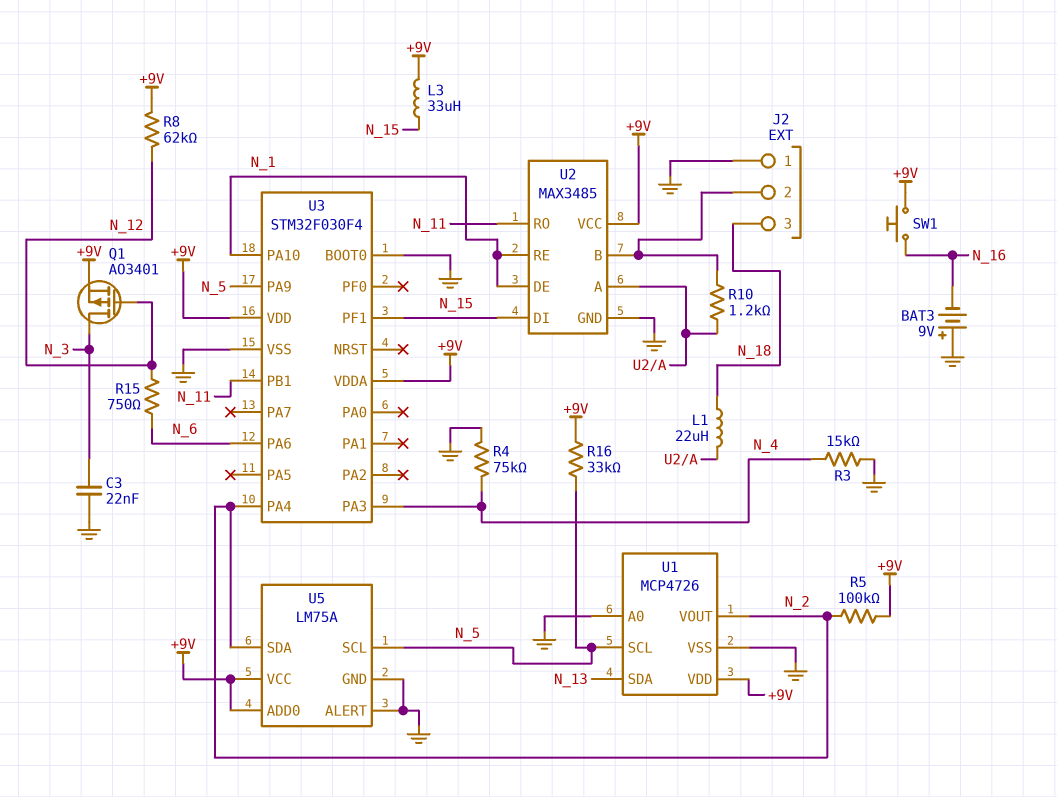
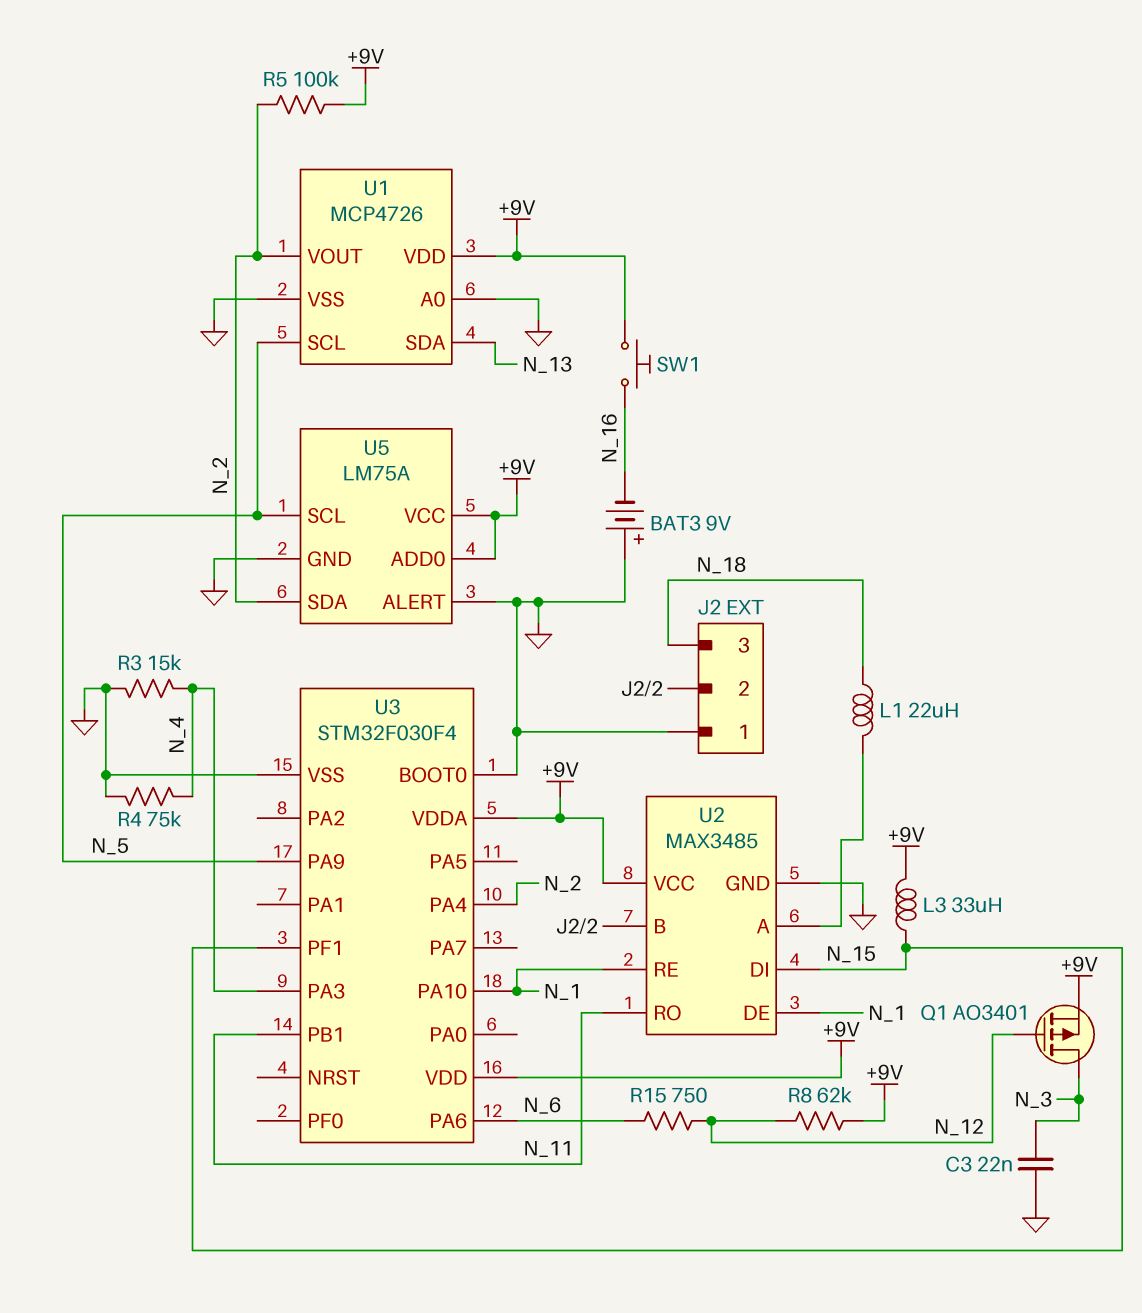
R10: 1.2k (J2/2, U2/A) -> none
R16: 33k (+9V, N_5) -> none

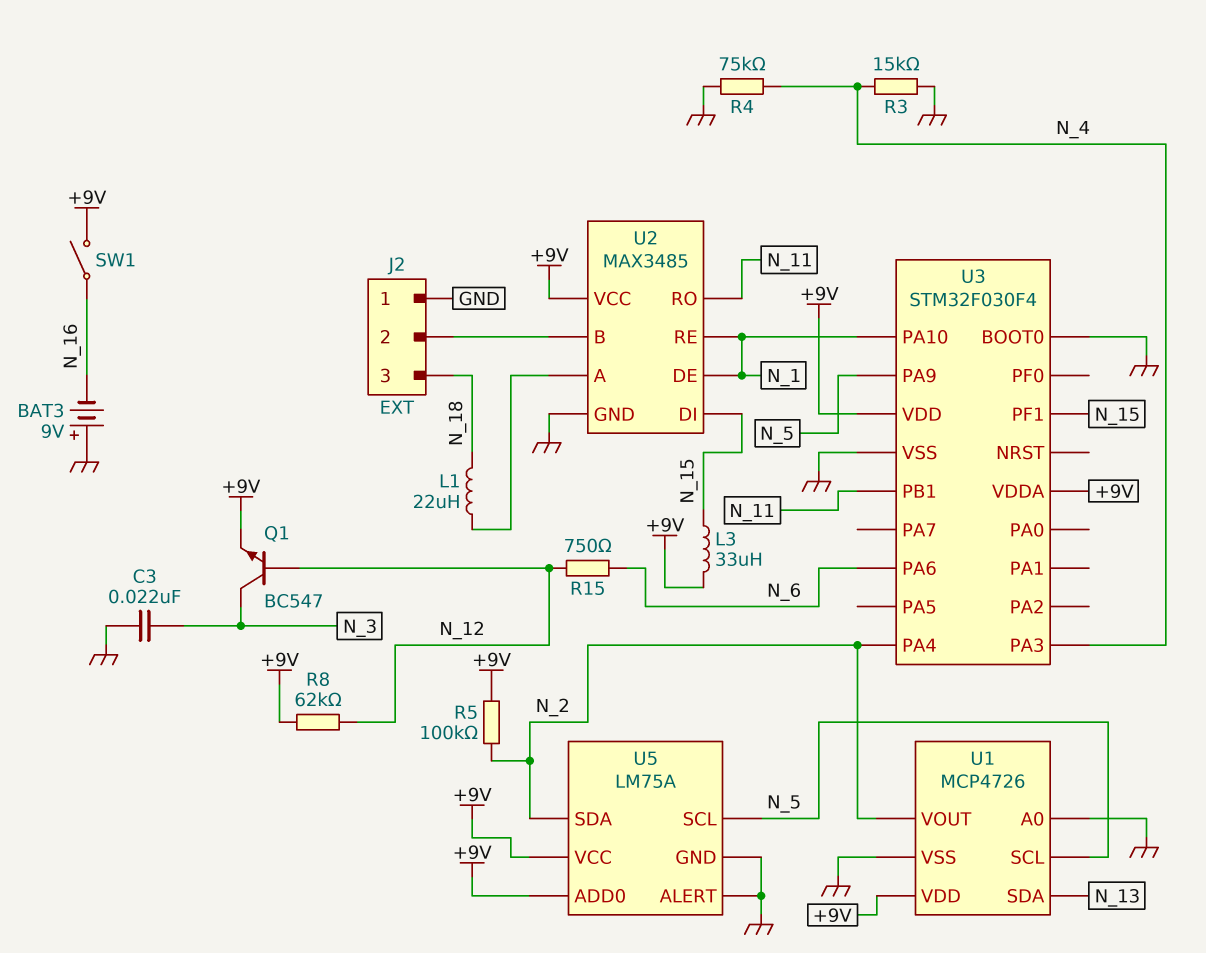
Q1: PMOS AO3401 (G N_12, D N_3, S +9V) -> NPN BC547 (B N_12, C N_3, E +9V)
SW1: button (+9V, N_16) -> switch (+9V, N_16)

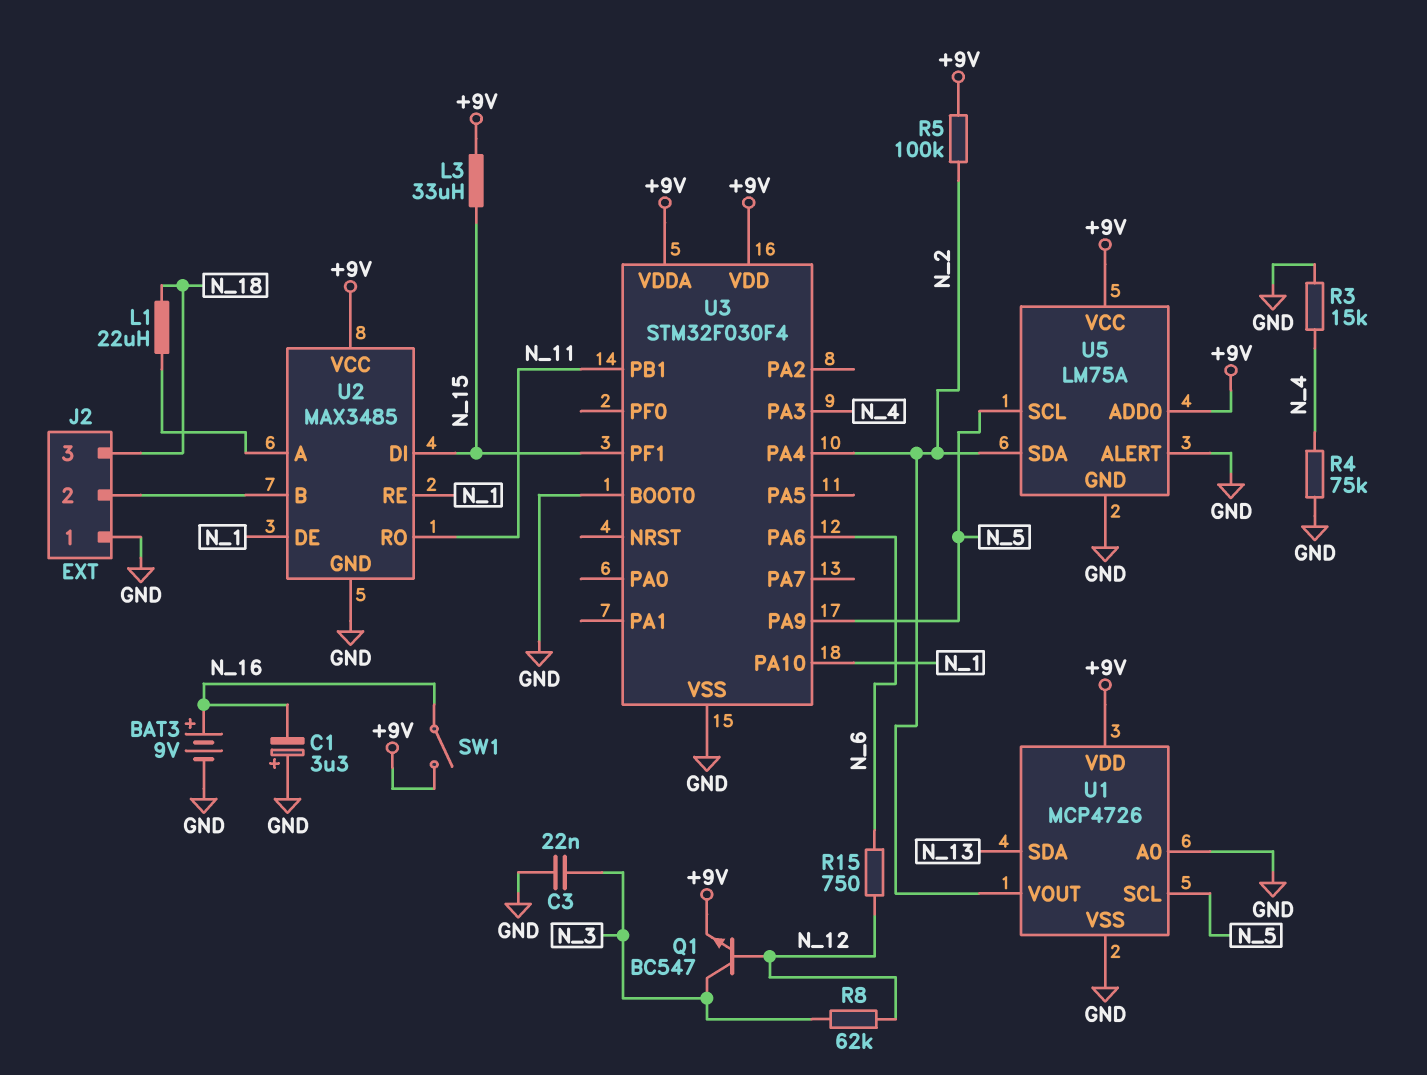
BAT3: 9V (plus GND, minus N_16) -> 9V (plus N_16, minus GND)
C1: none -> 3.3uF (plus GND, minus N_16)
R8: 62k (+9V, N_12) -> 62k (N_3, N_12)

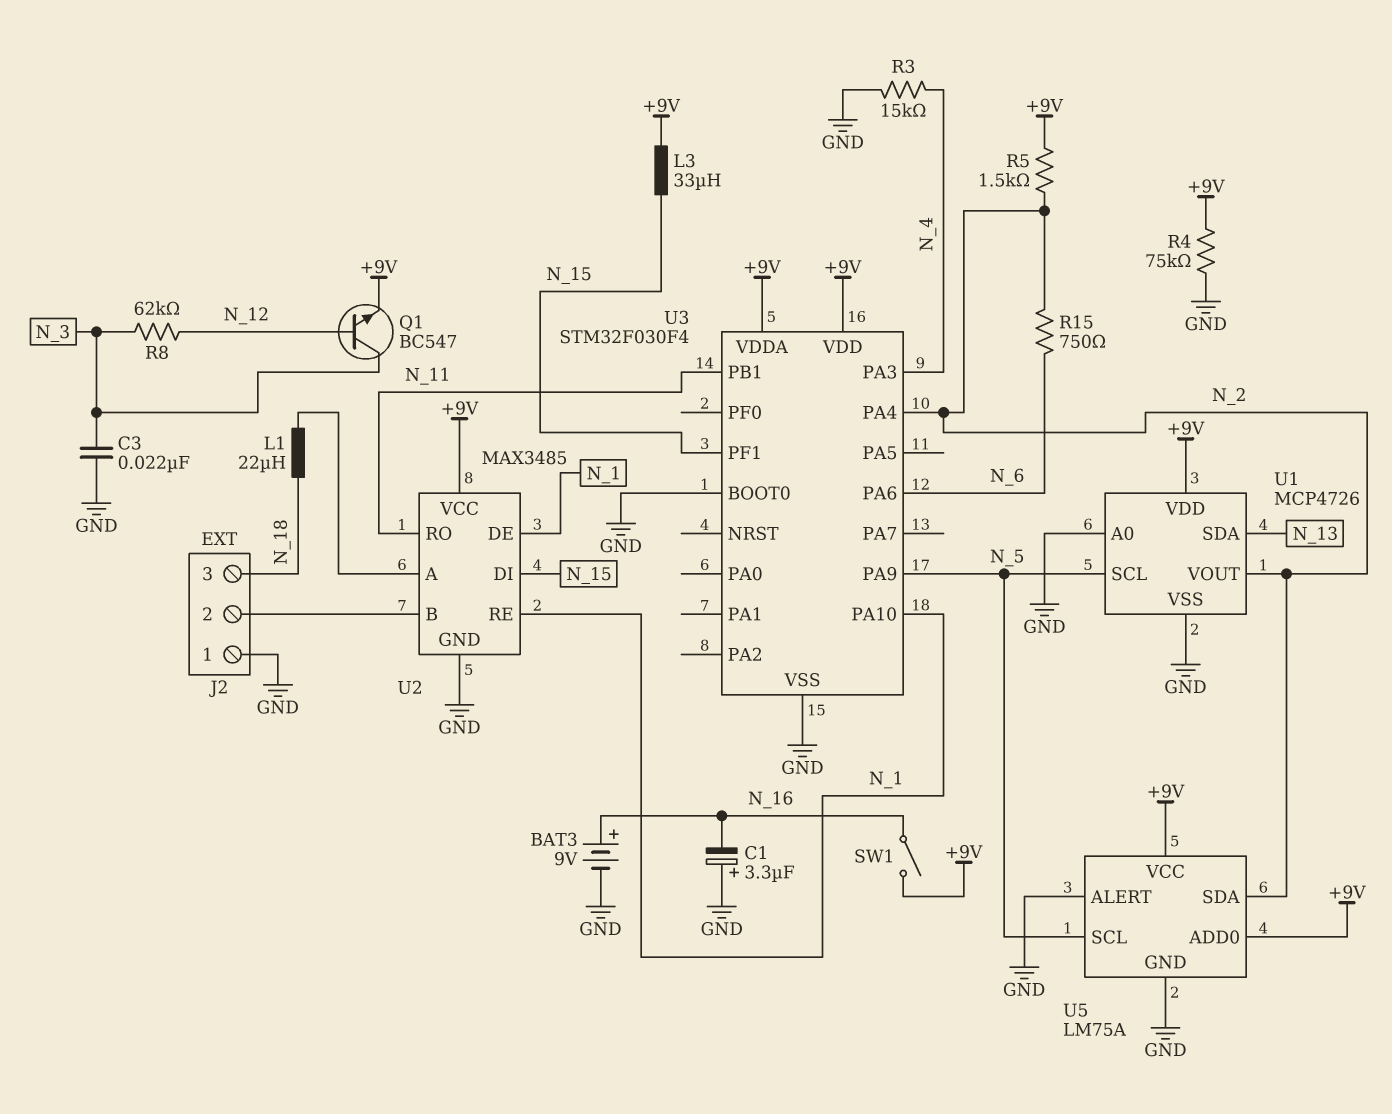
R4: 75k (GND, N_4) -> 75k (+9V, GND)
R5: 100k (+9V, N_2) -> 1.5k (+9V, N_2)
R15: 750 (N_6, N_12) -> 750 (N_2, N_6)

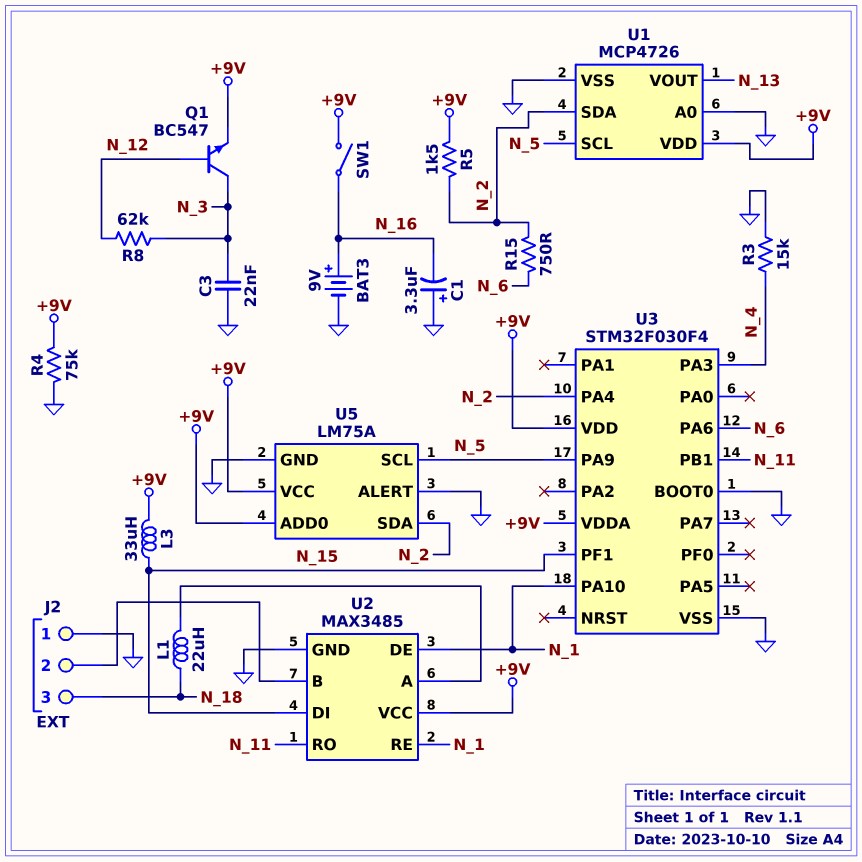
U1 pin SDA: N_13 -> N_2
U1 pin VOUT: N_2 -> N_13

